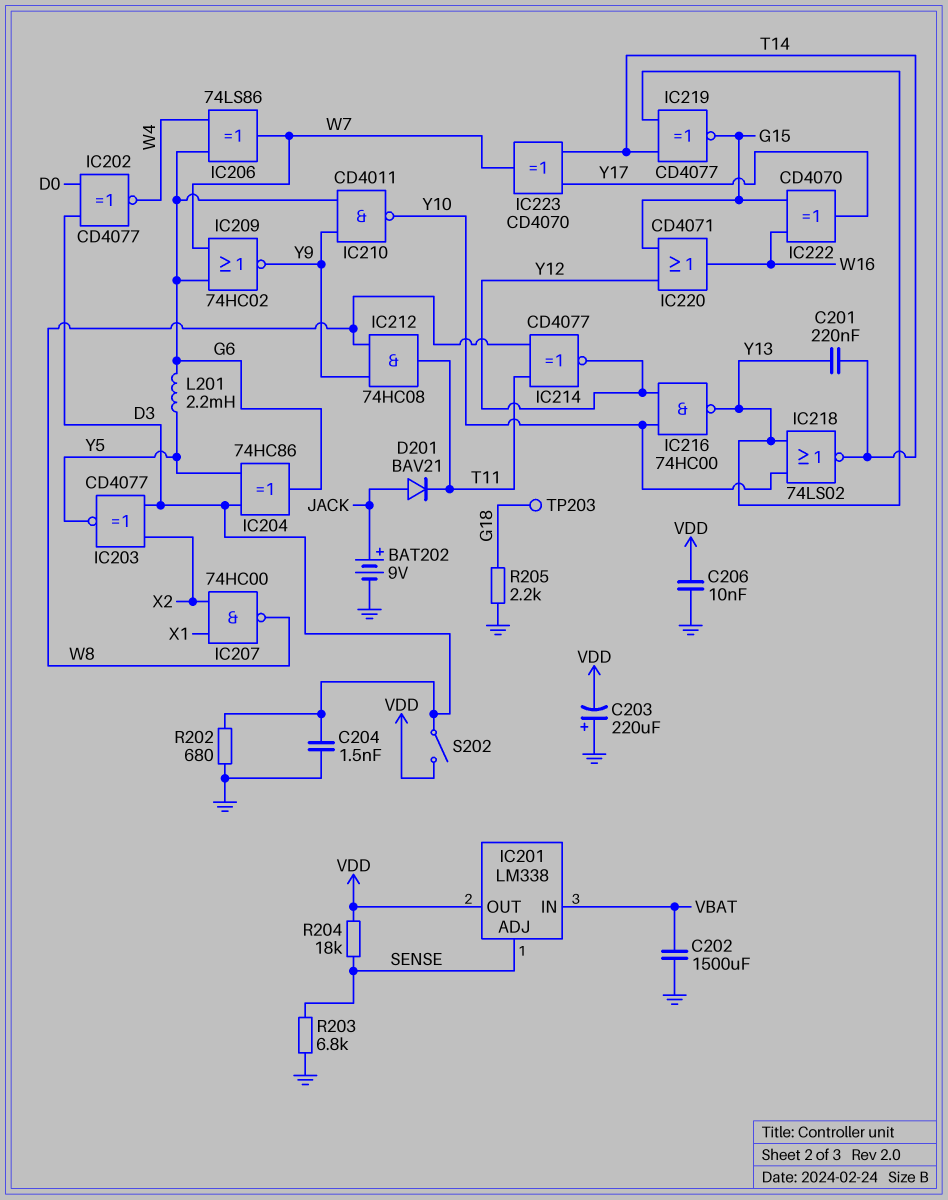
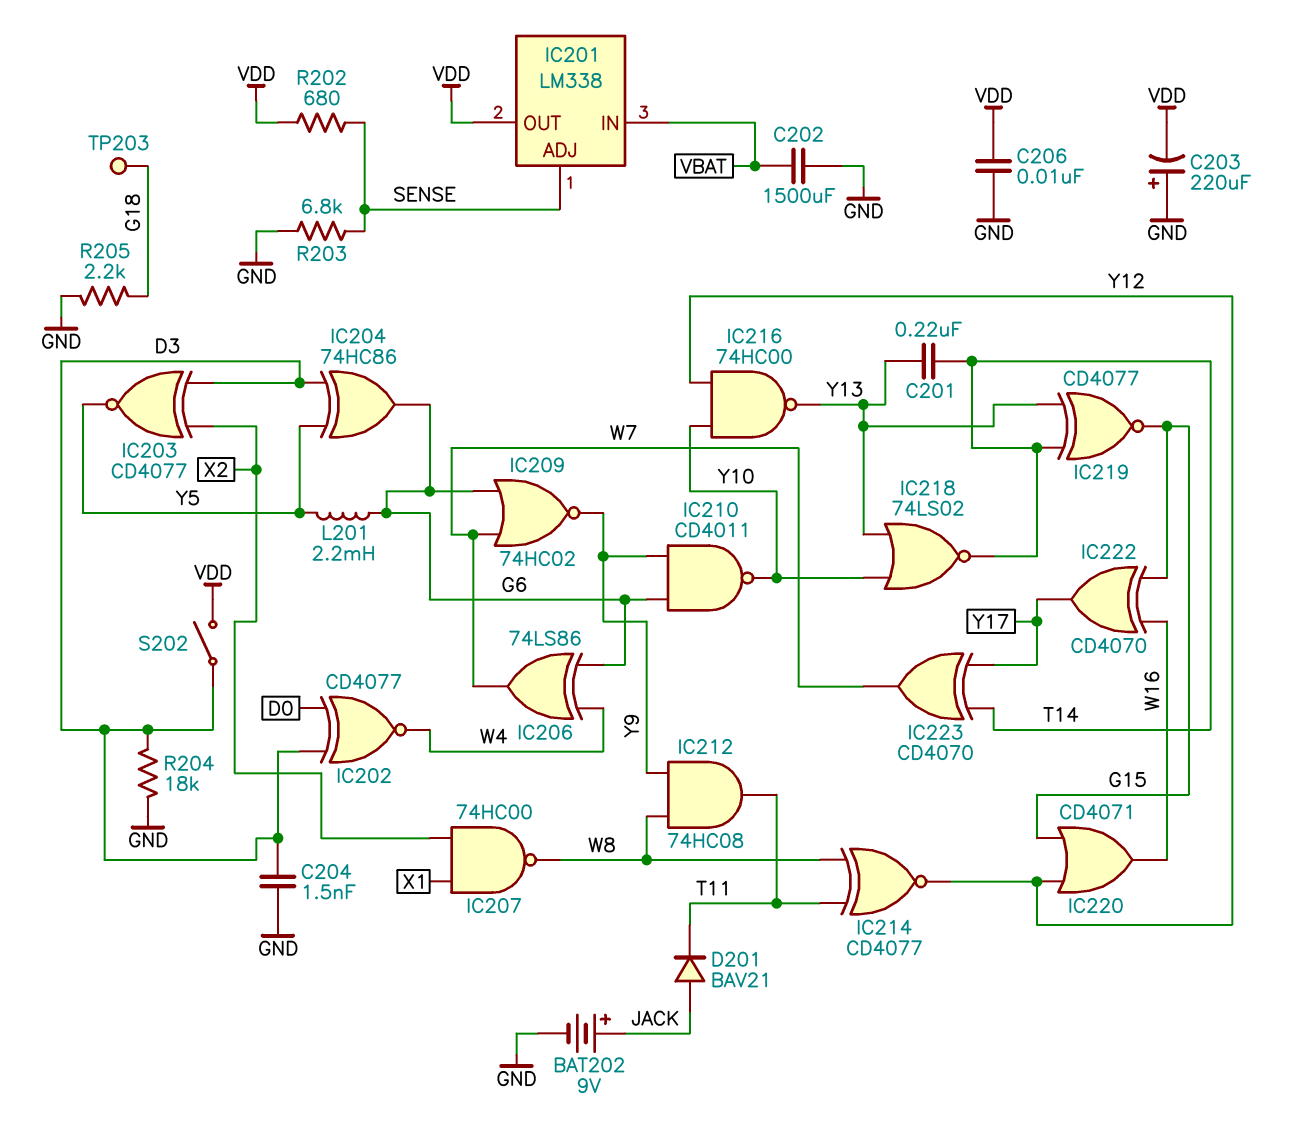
R202: 680 (D3, GND) -> 680 (SENSE, VDD)
R204: 18k (SENSE, VDD) -> 18k (D3, GND)

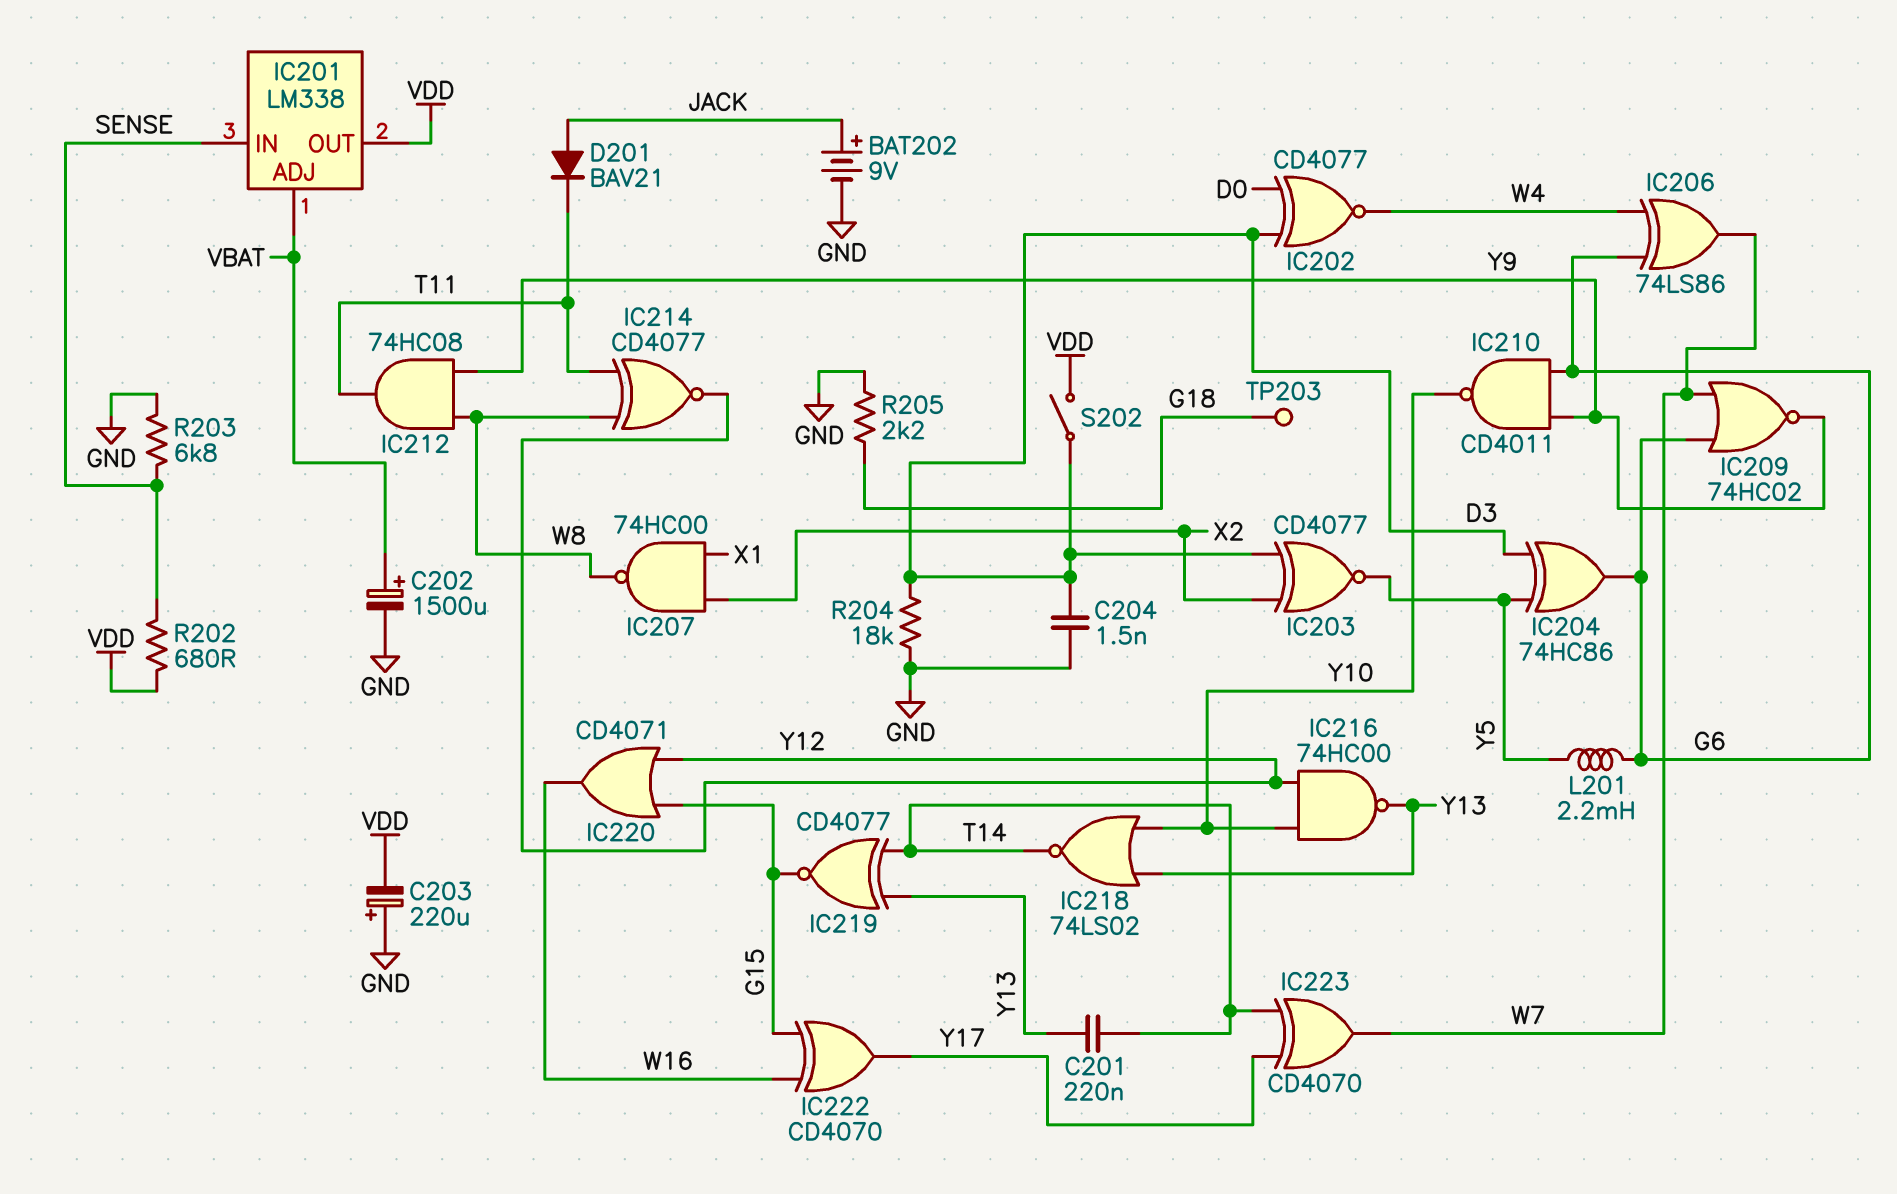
C202: 1500uF (GND, VBAT) -> 1500uF (plus VBAT, minus GND)
C206: 10nF (GND, VDD) -> none
IC201 pin ADJ: SENSE -> VBAT
IC201 pin IN: VBAT -> SENSE

